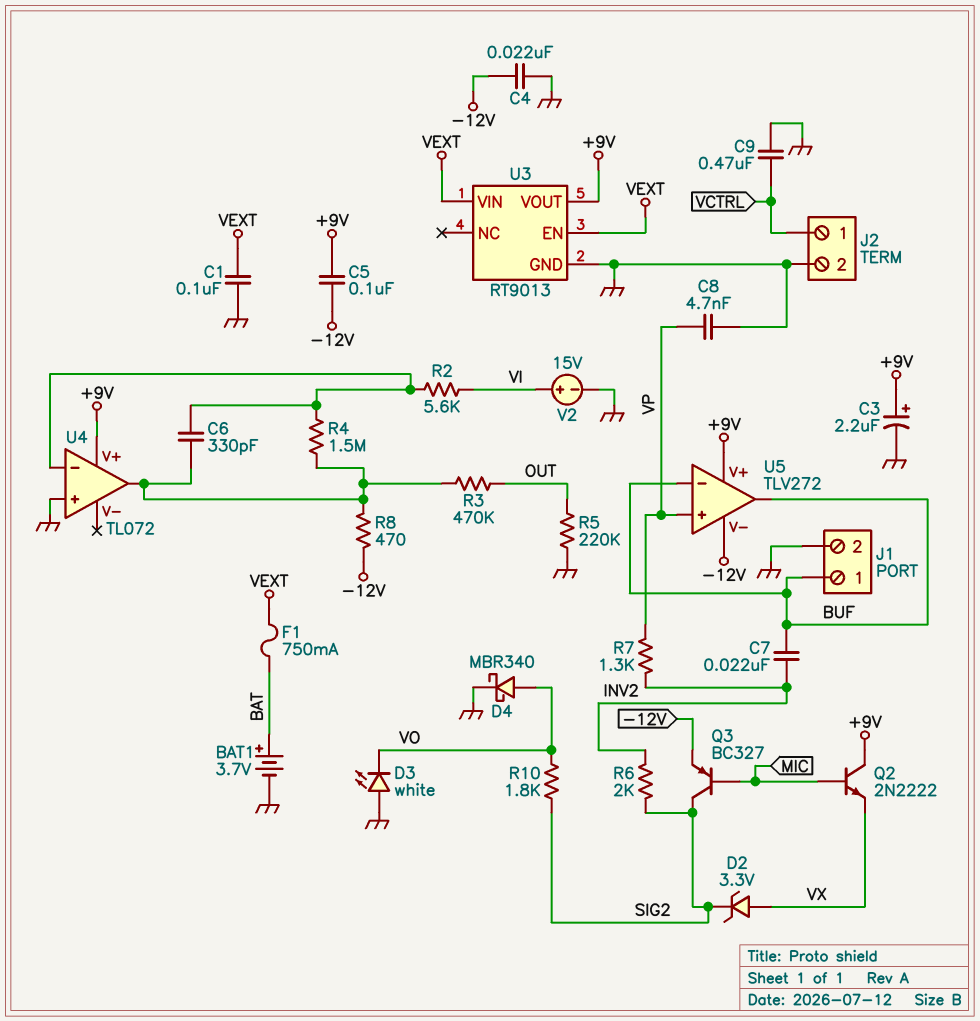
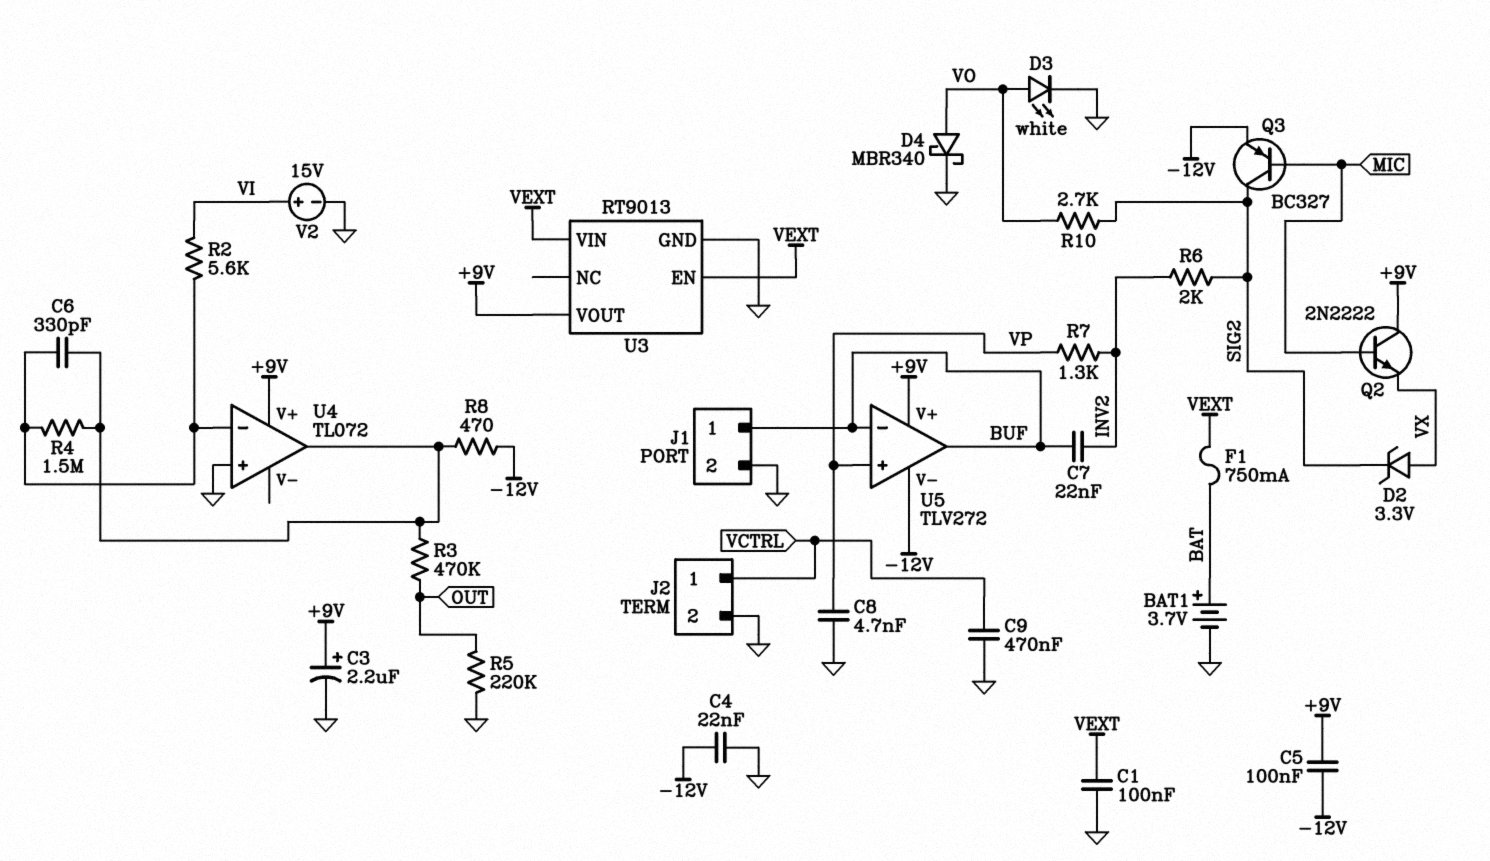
D3: LED white (A GND, K VO) -> LED white (A VO, K GND)
R10: 1.8k (SIG2, VO) -> 2.7k (SIG2, VO)

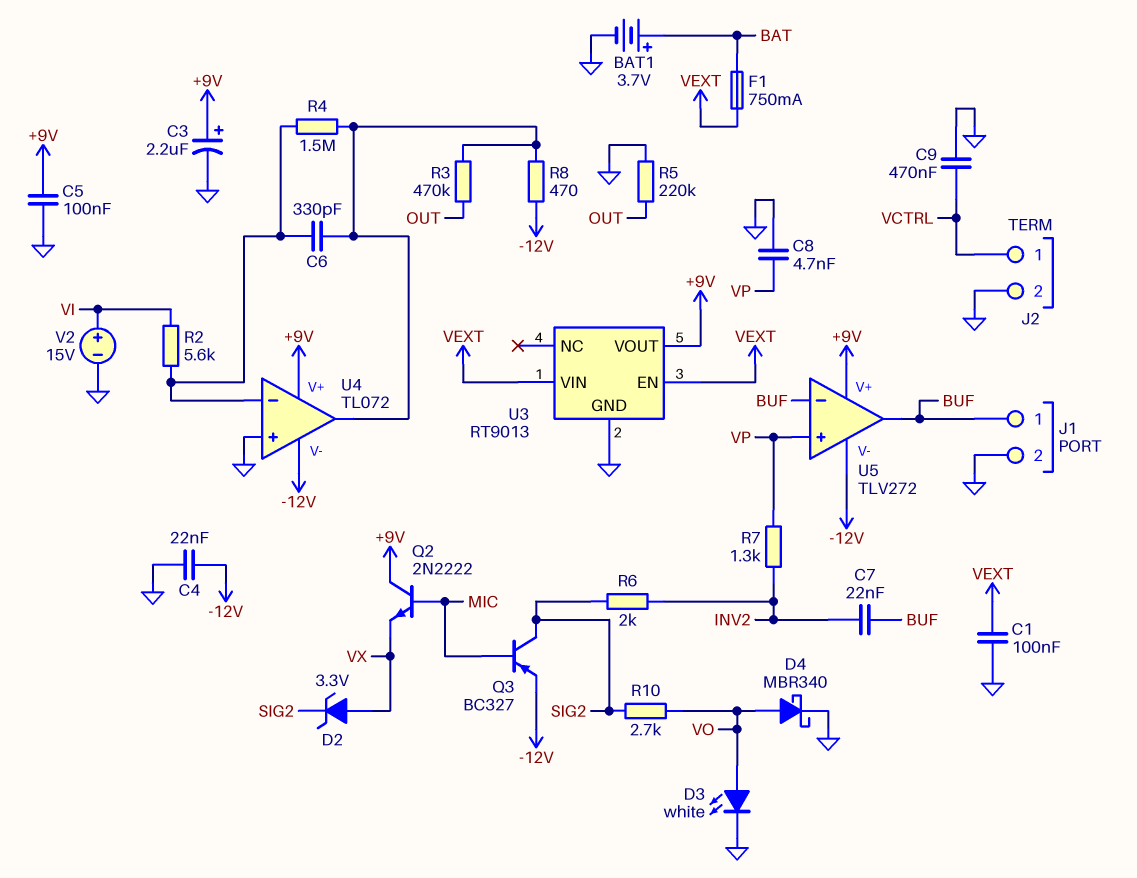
C5: 100nF (+9V, -12V) -> 100nF (+9V, GND)
U4 pin V-: none -> -12V

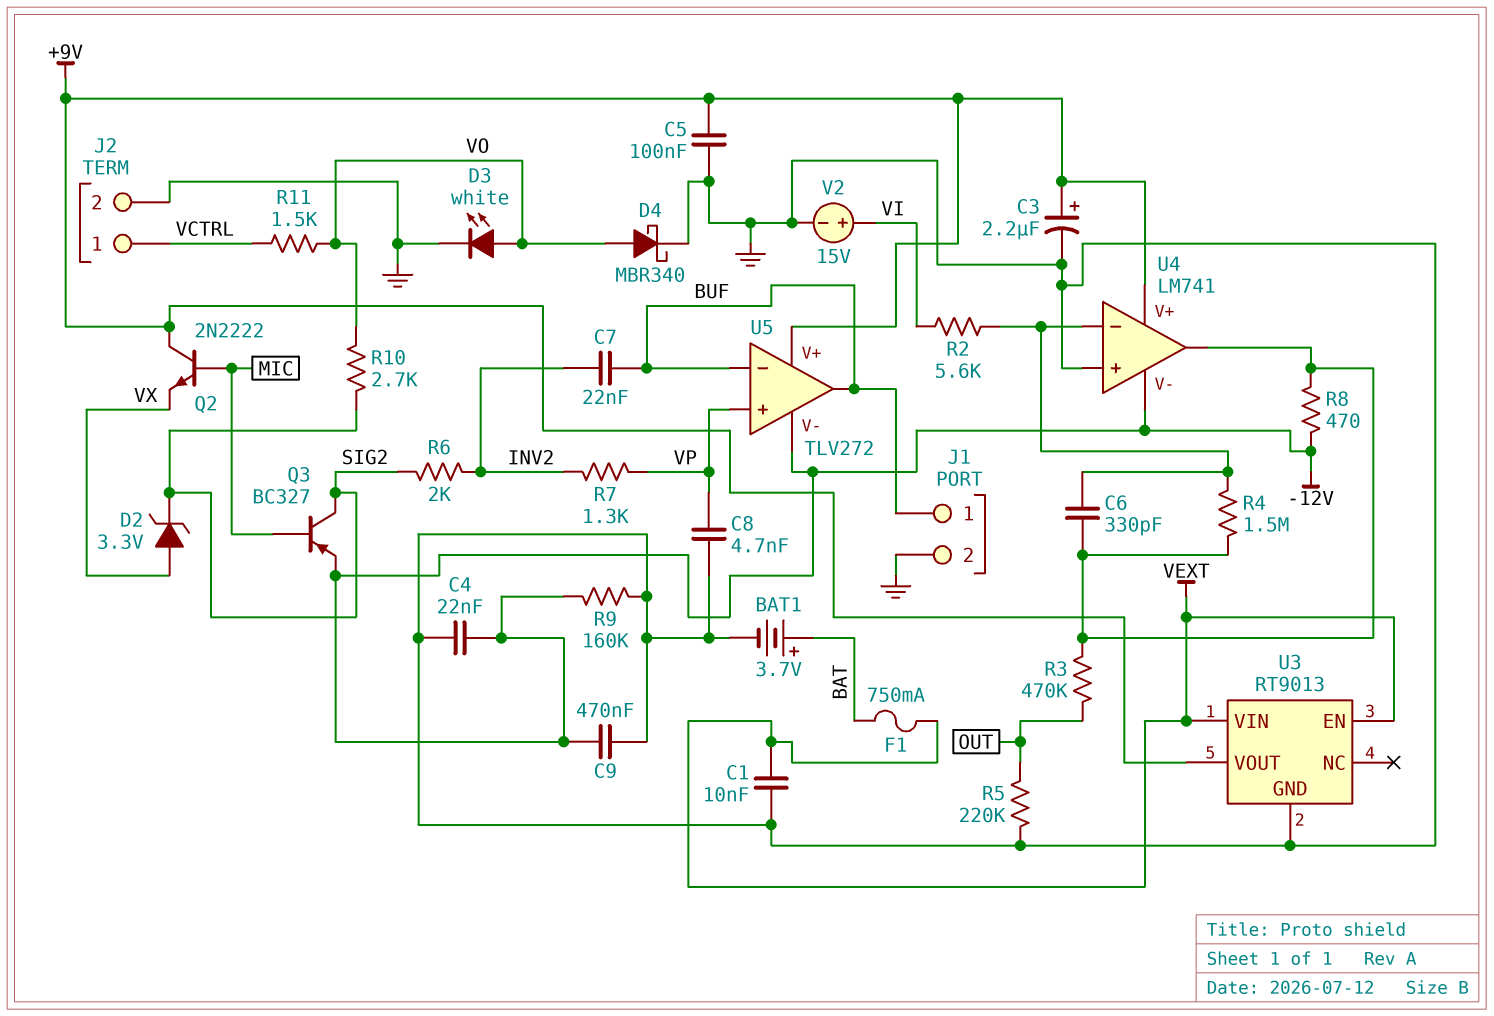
C1: 100nF (GND, VEXT) -> 10nF (GND, VEXT)
C9: 470nF (GND, VCTRL) -> 470nF (-12V, GND)
R9: none -> 160k (-12V, GND)
R11: none -> 1.5k (VCTRL, VO)
U4: TL072 -> LM741

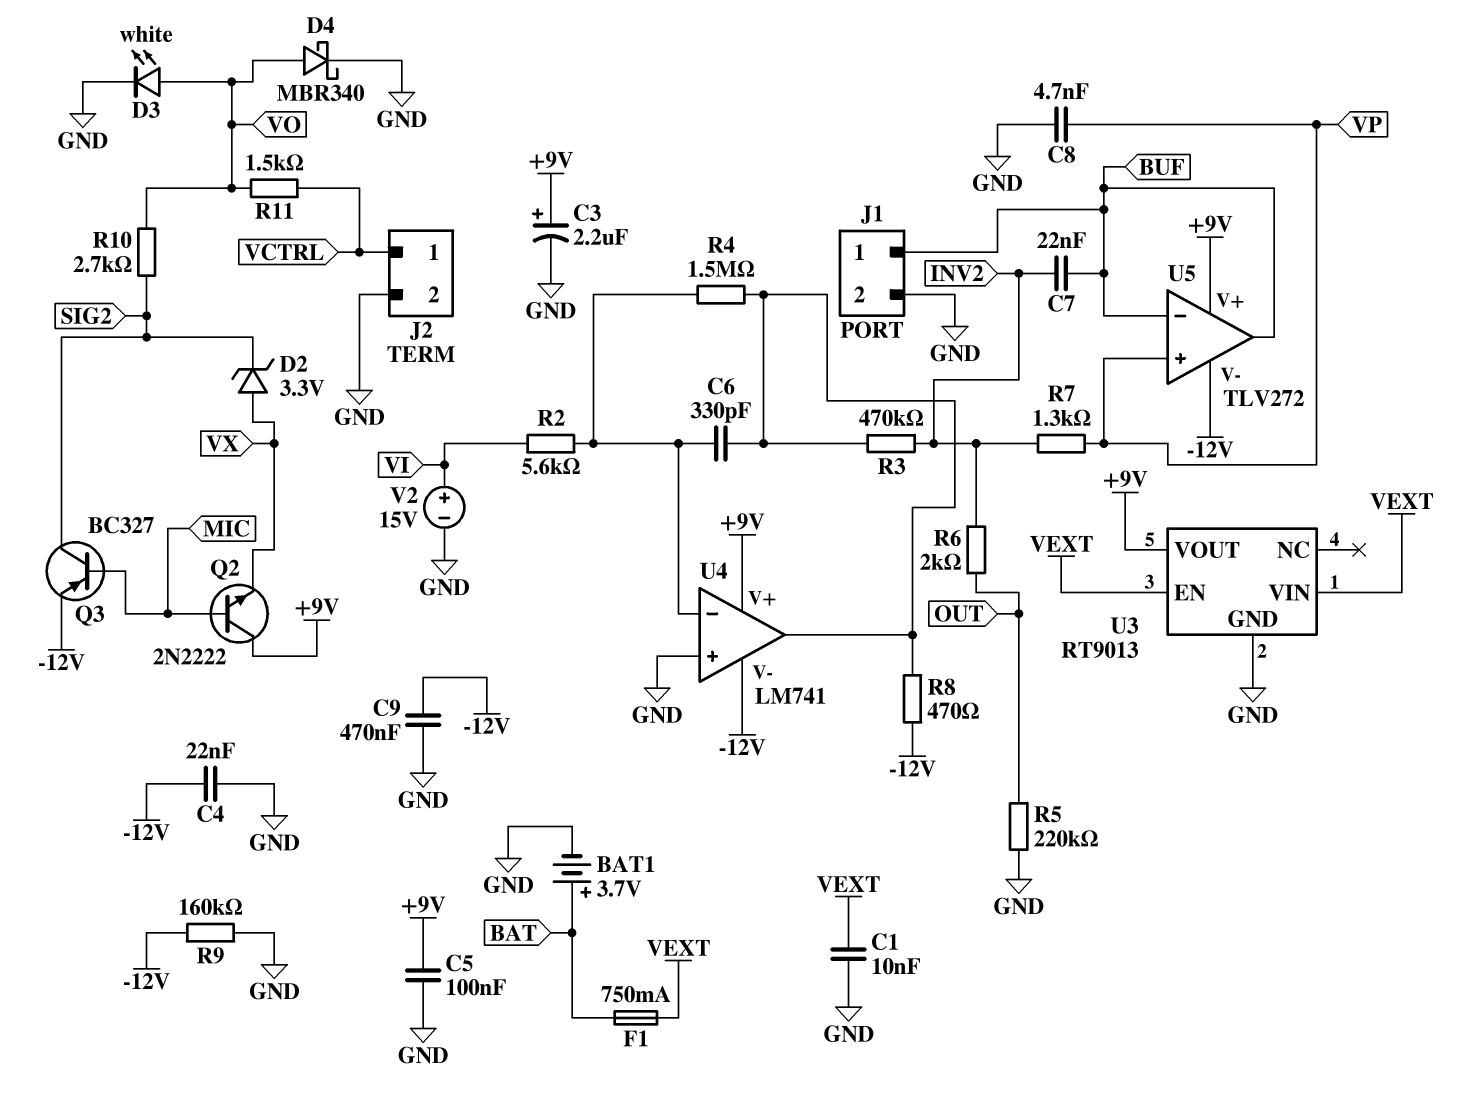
R3: 470k (OUT, U4/out) -> 470k (INV2, U4/out)
R6: 2k (INV2, SIG2) -> 2k (INV2, OUT)

